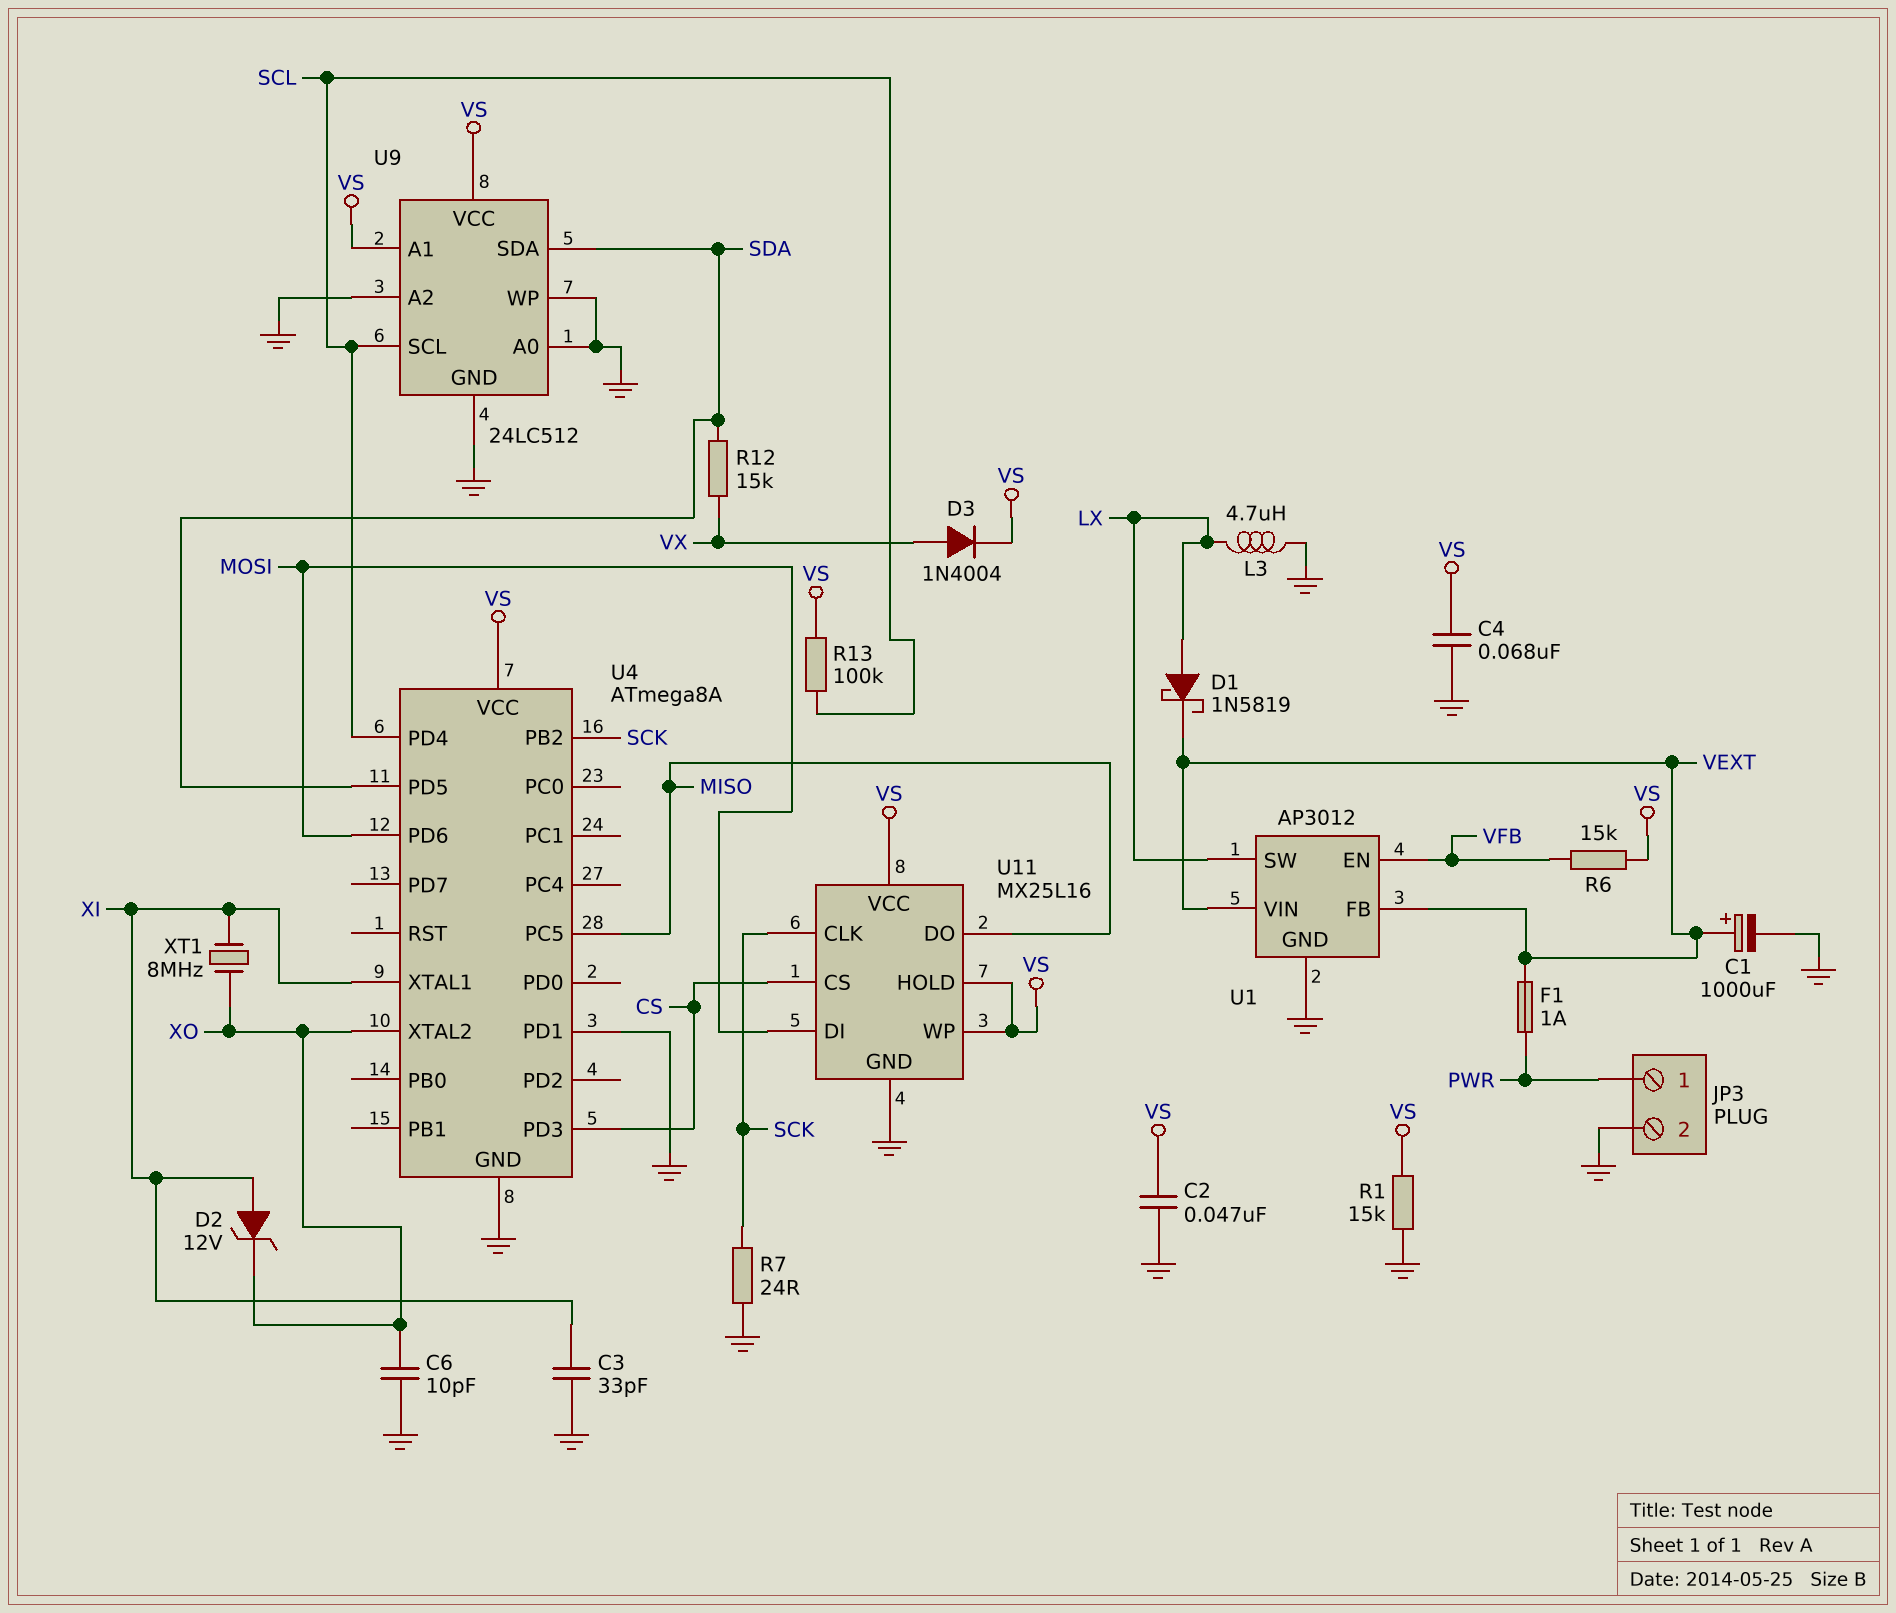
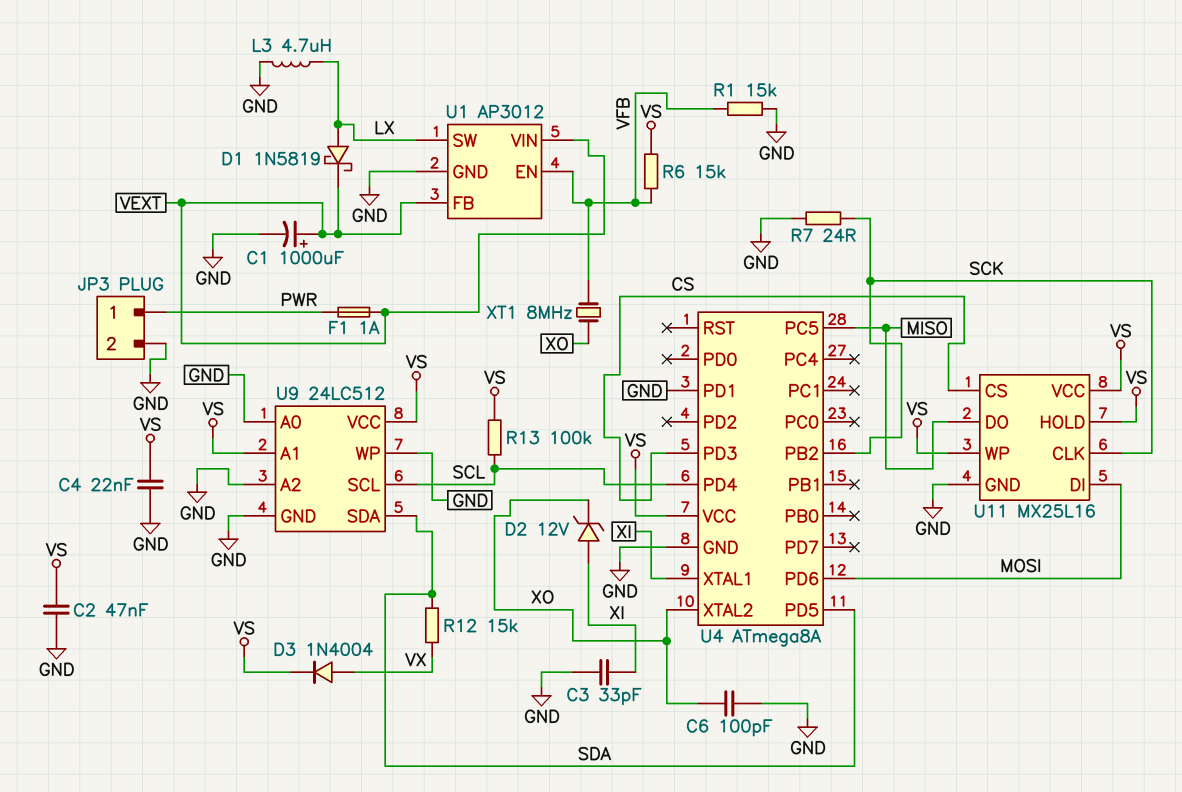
C4: 68nF (GND, VS) -> 22nF (GND, VS)
C6: 10pF (GND, XO) -> 100pF (GND, XO)
R1: 15k (GND, VS) -> 15k (GND, VFB)
XT1: 8MHz (XI, XO) -> 8MHz (VFB, XO)

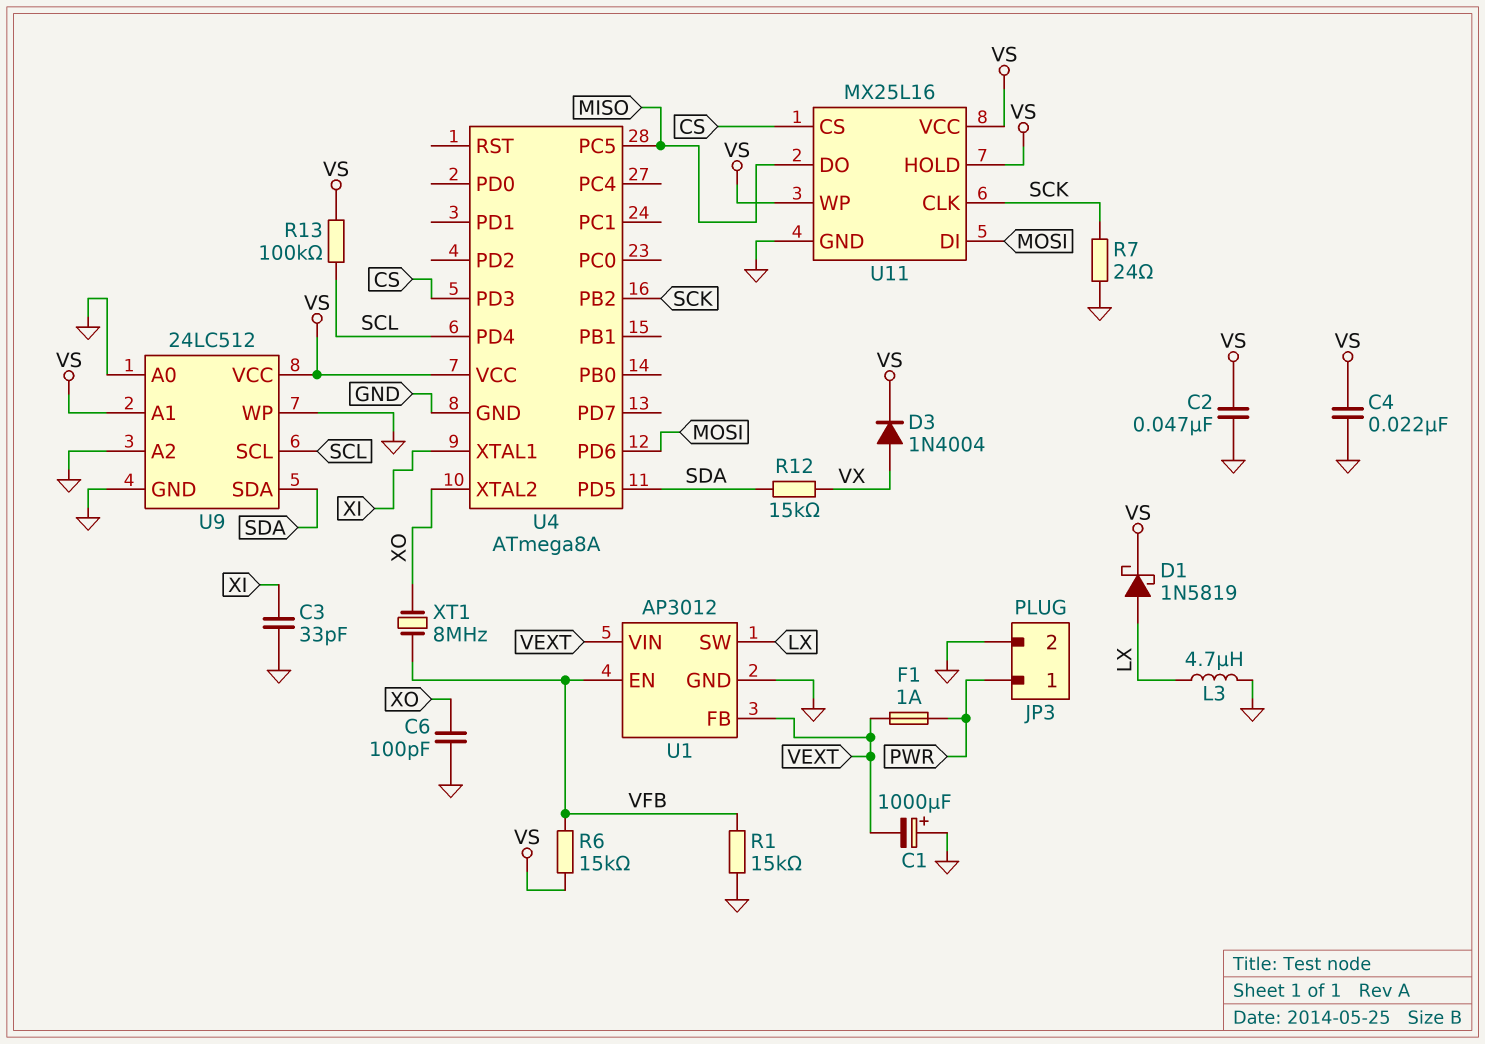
C1: 1000uF (plus VEXT, minus GND) -> 1000uF (plus GND, minus VEXT)
D1: schottky 1N5819 (A LX, K VEXT) -> schottky 1N5819 (A LX, K VS)
D2: zener 12V (A XI, K XO) -> none
U4 pin PD1: GND -> none

